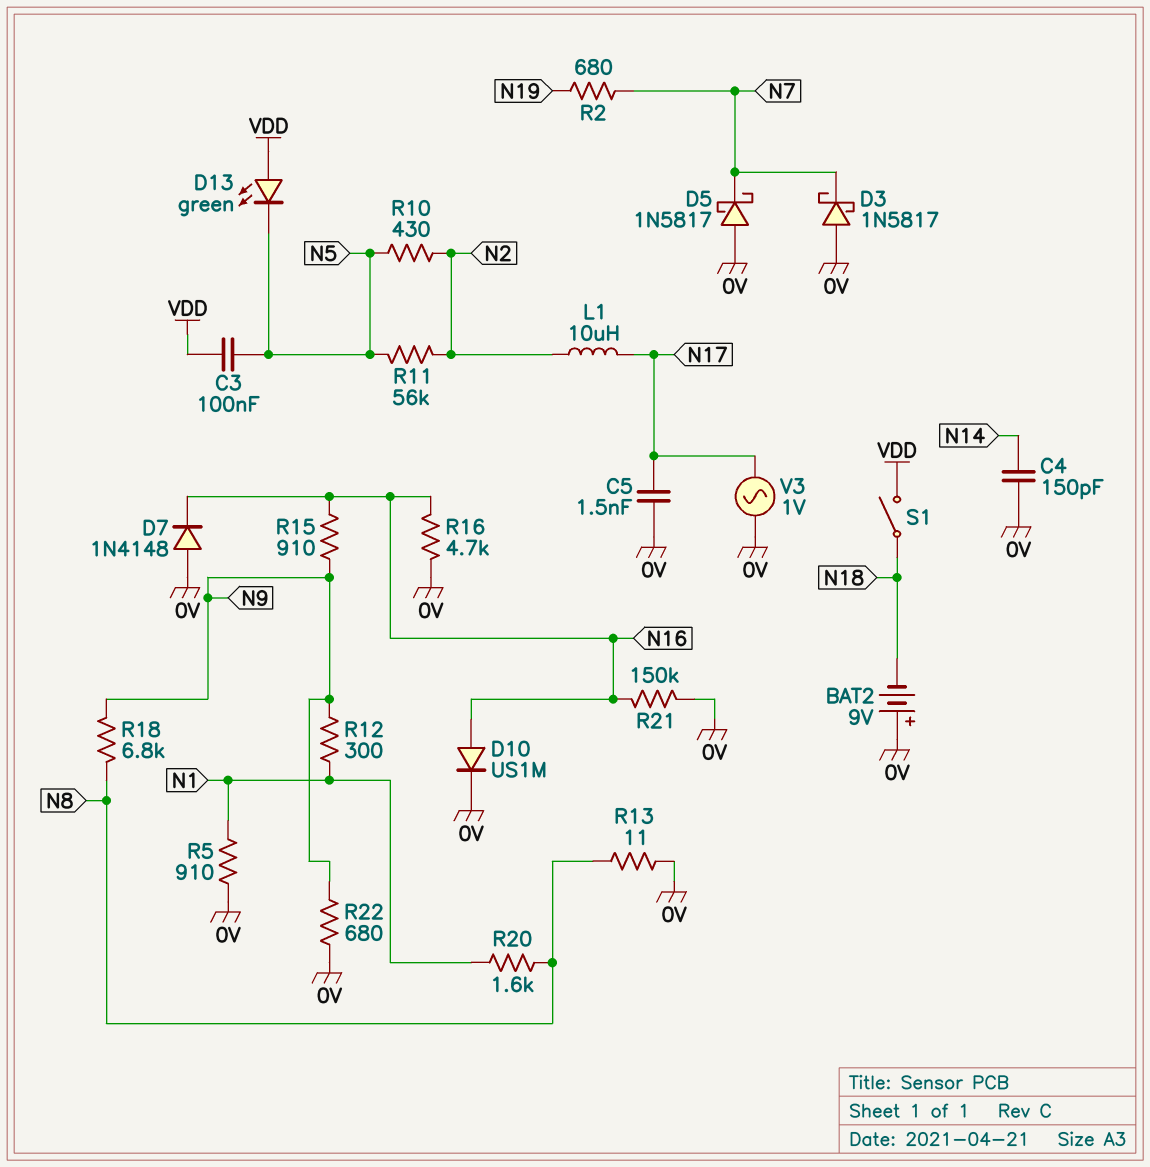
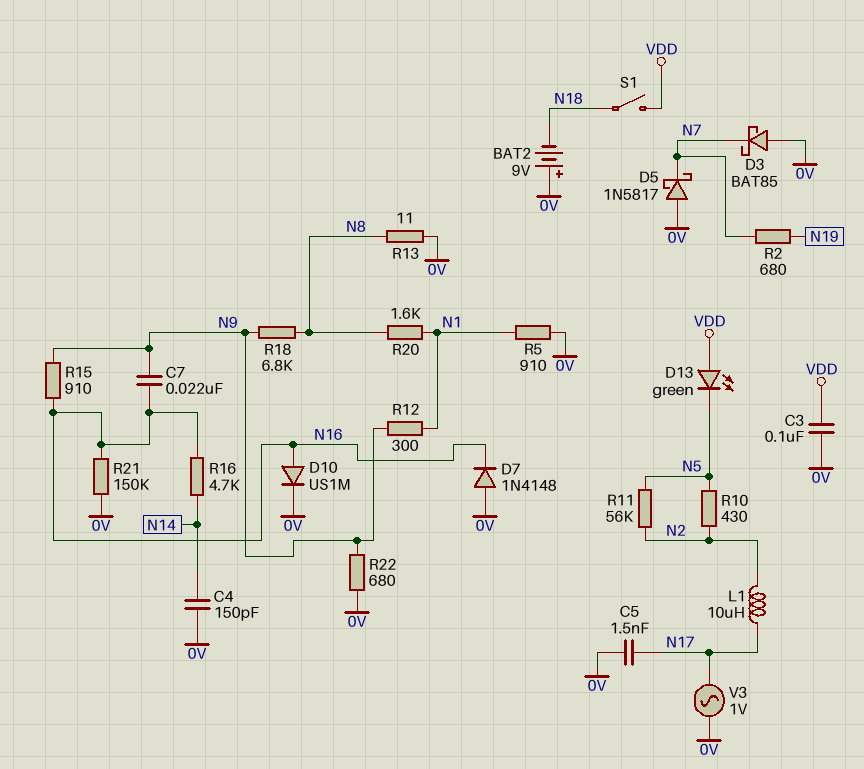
C3: 100nF (N5, VDD) -> 100nF (0V, VDD)
C7: none -> 22nF (N9, N16)
D3: schottky 1N5817 (A 0V, K N7) -> schottky BAT85 (A 0V, K N7)
R16: 4.7k (0V, N16) -> 4.7k (N14, N16)

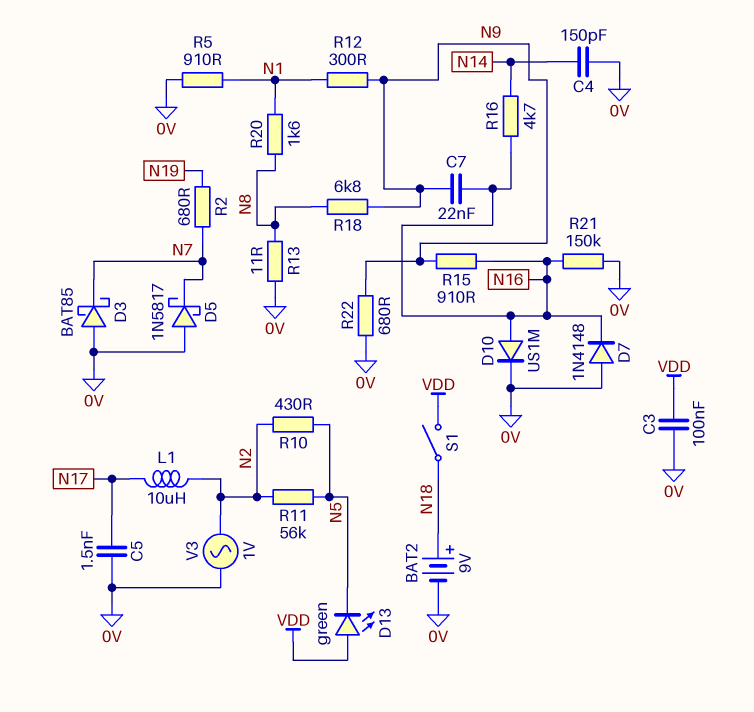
BAT2: 9V (plus 0V, minus N18) -> 9V (plus N18, minus 0V)
V3: AC 1V (0V, N17) -> AC 1V (0V, N2)

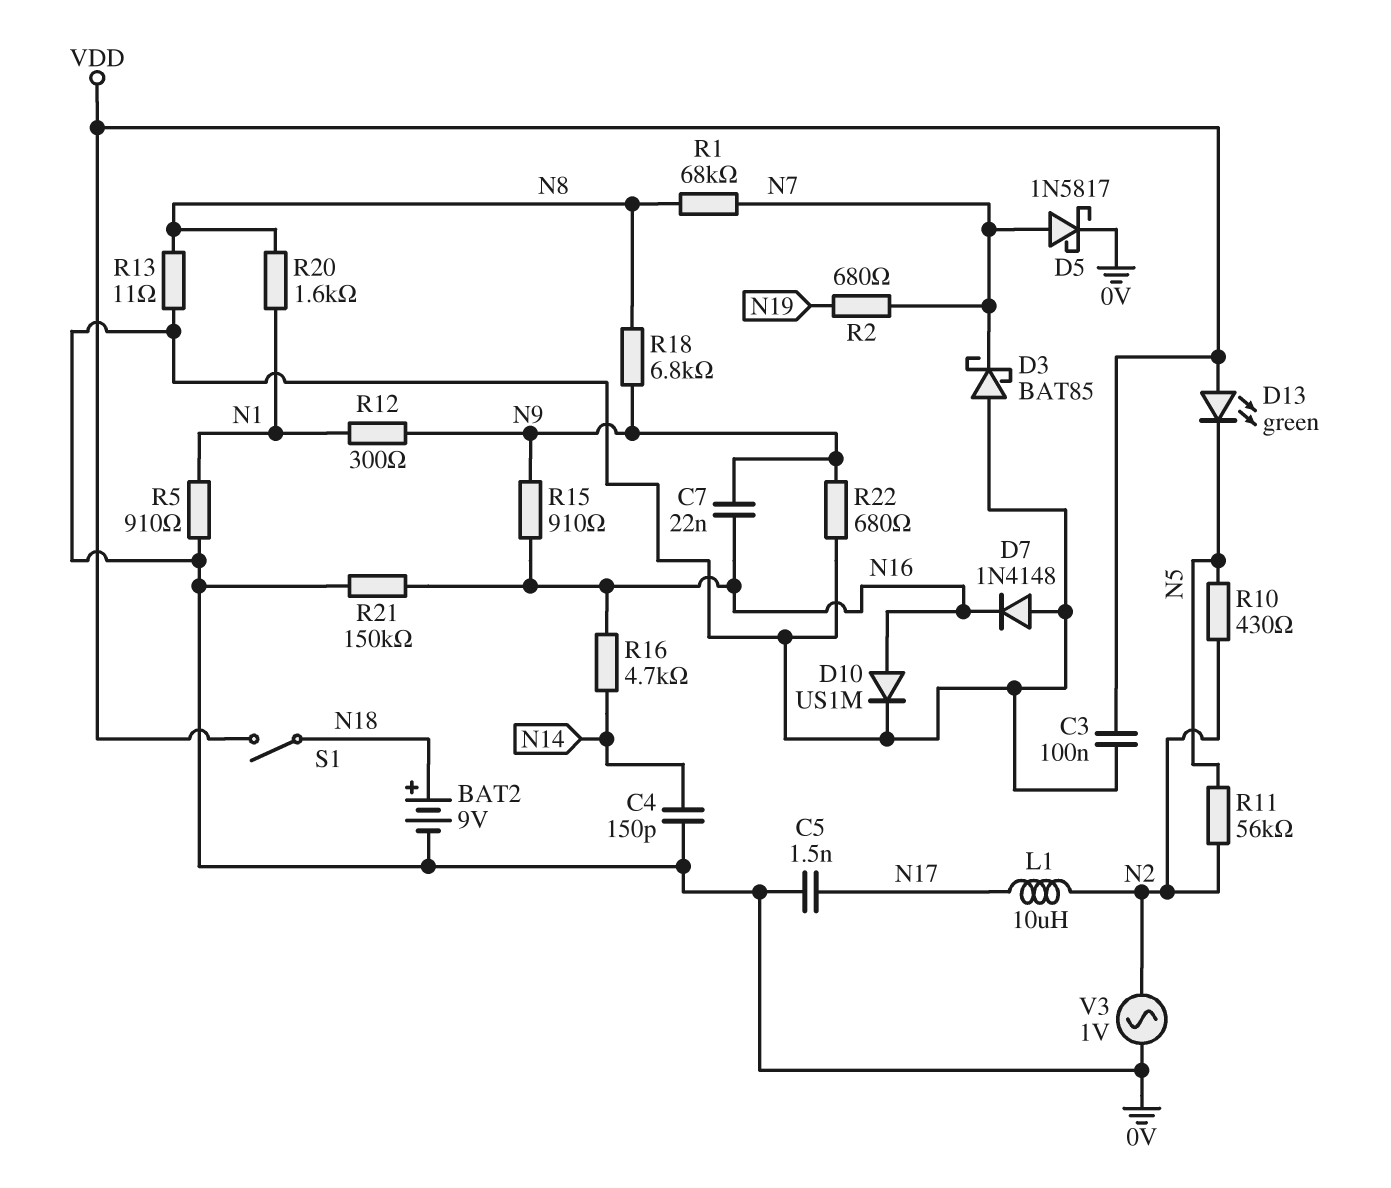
D5: schottky 1N5817 (A 0V, K N7) -> schottky 1N5817 (A N7, K 0V)
R1: none -> 68k (N7, N8)

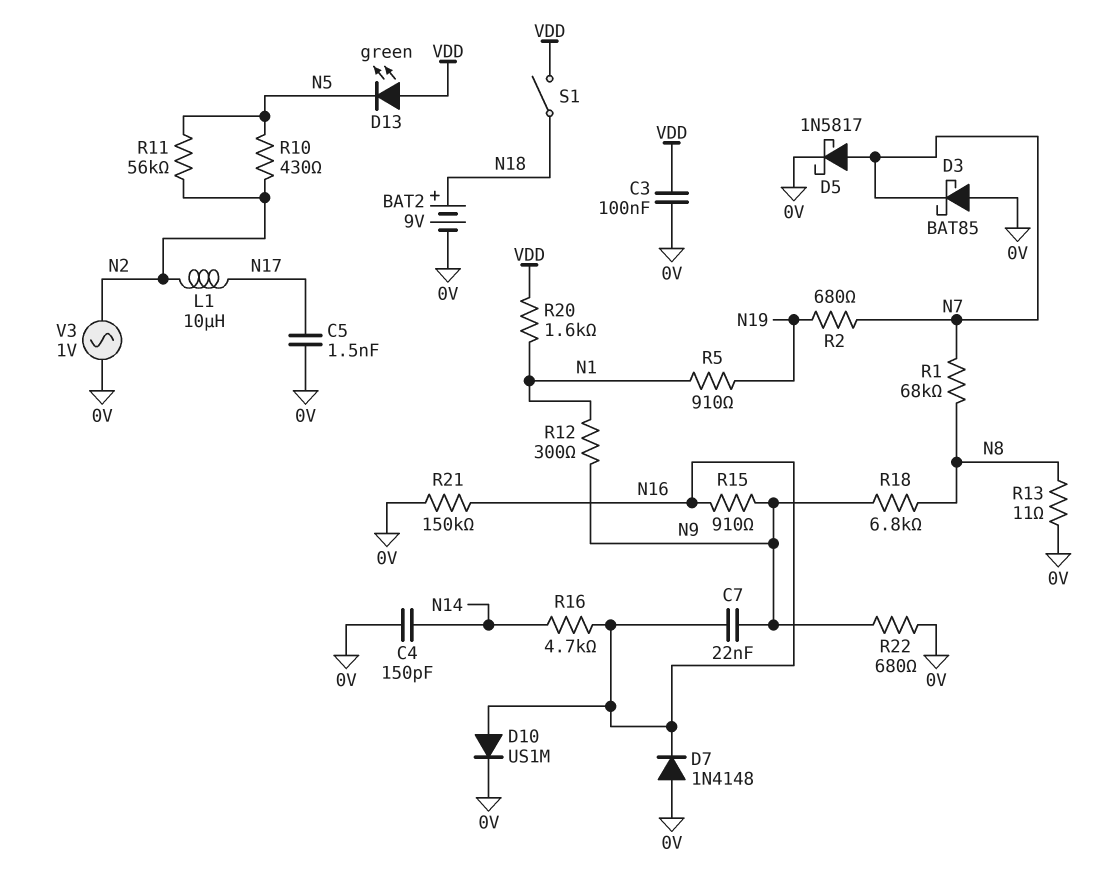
R5: 910 (0V, N1) -> 910 (N1, N19)
R20: 1.6k (N1, N8) -> 1.6k (N1, VDD)

